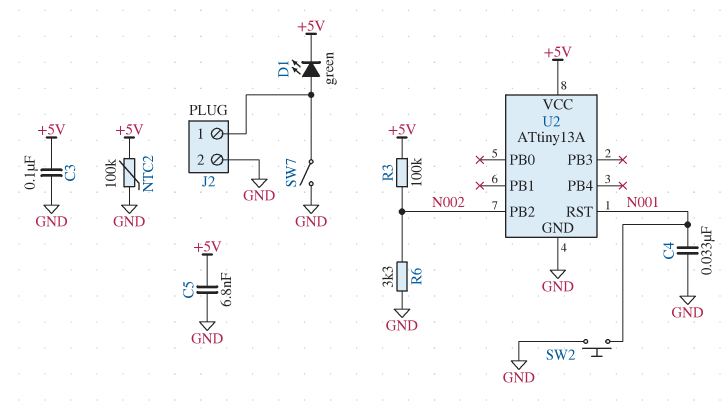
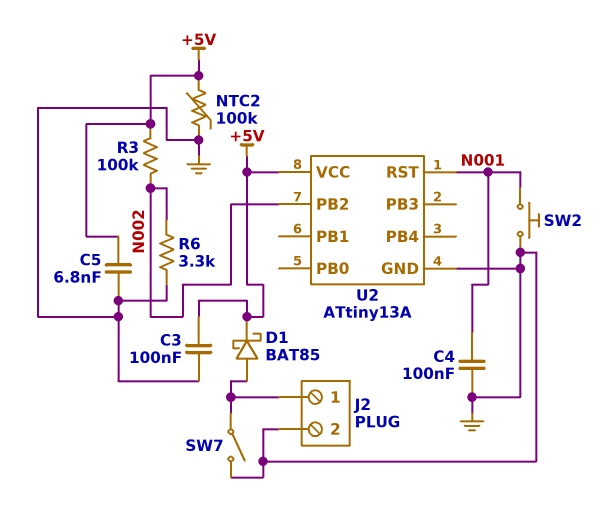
C4: 33nF (GND, N001) -> 100nF (GND, N001)
D1: LED green (A J2/1, K +5V) -> schottky BAT85 (A J2/1, K +5V)

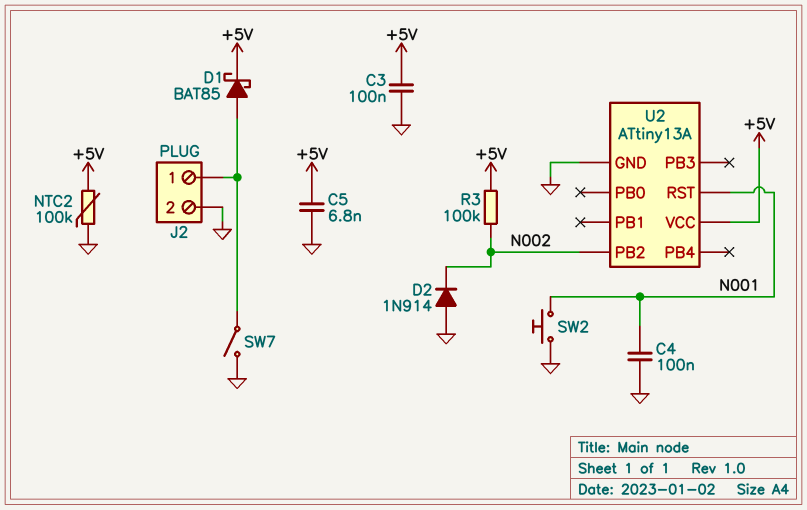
D2: none -> diode 1N914 (A GND, K N002)
R6: 3.3k (GND, N002) -> none

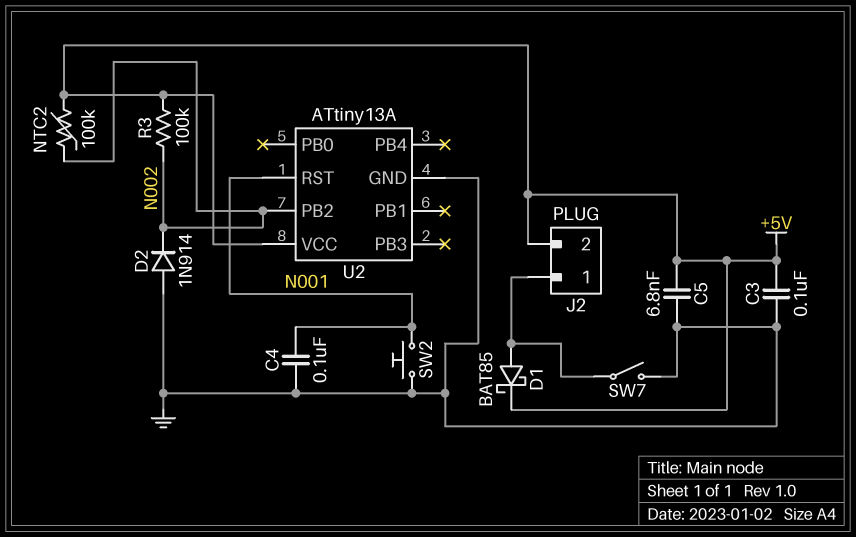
J2 pin 2: GND -> +5V
NTC2: 100k (+5V, GND) -> 100k (+5V, N002)

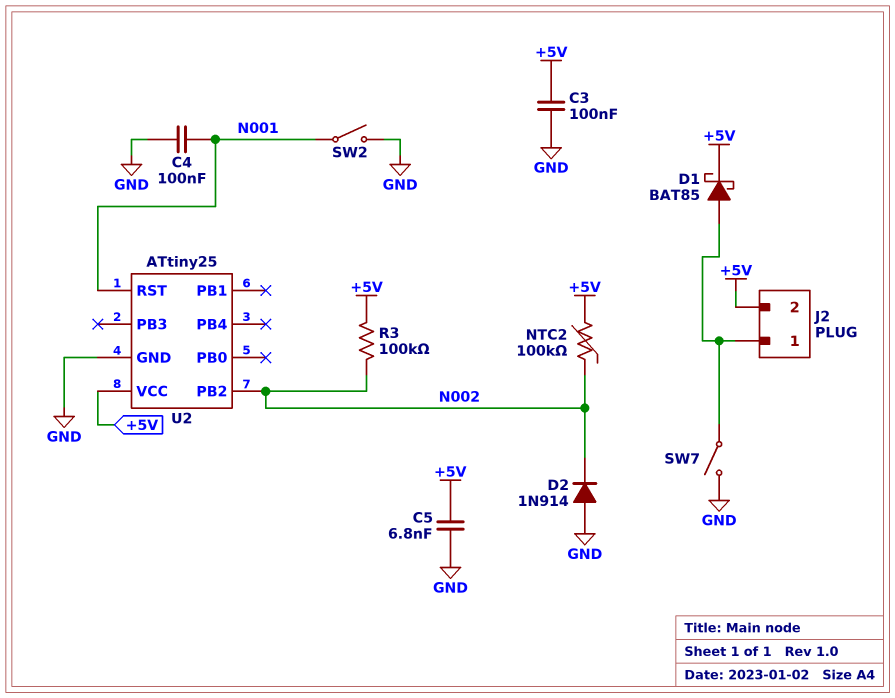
SW2: button (GND, N001) -> switch (GND, N001)
U2: ATtiny13A -> ATtiny25

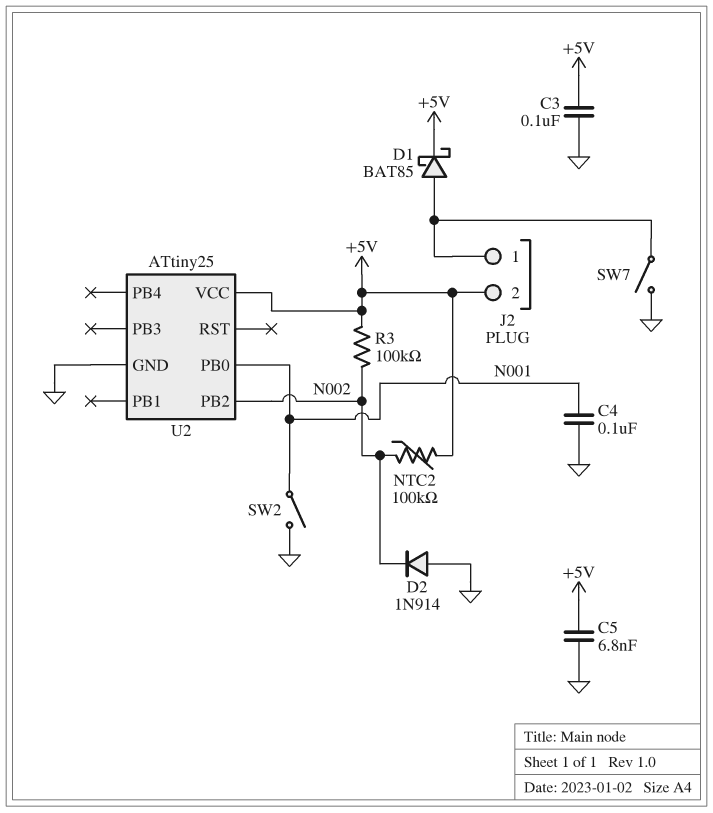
U2 pin PB0: none -> N001
U2 pin RST: N001 -> none

